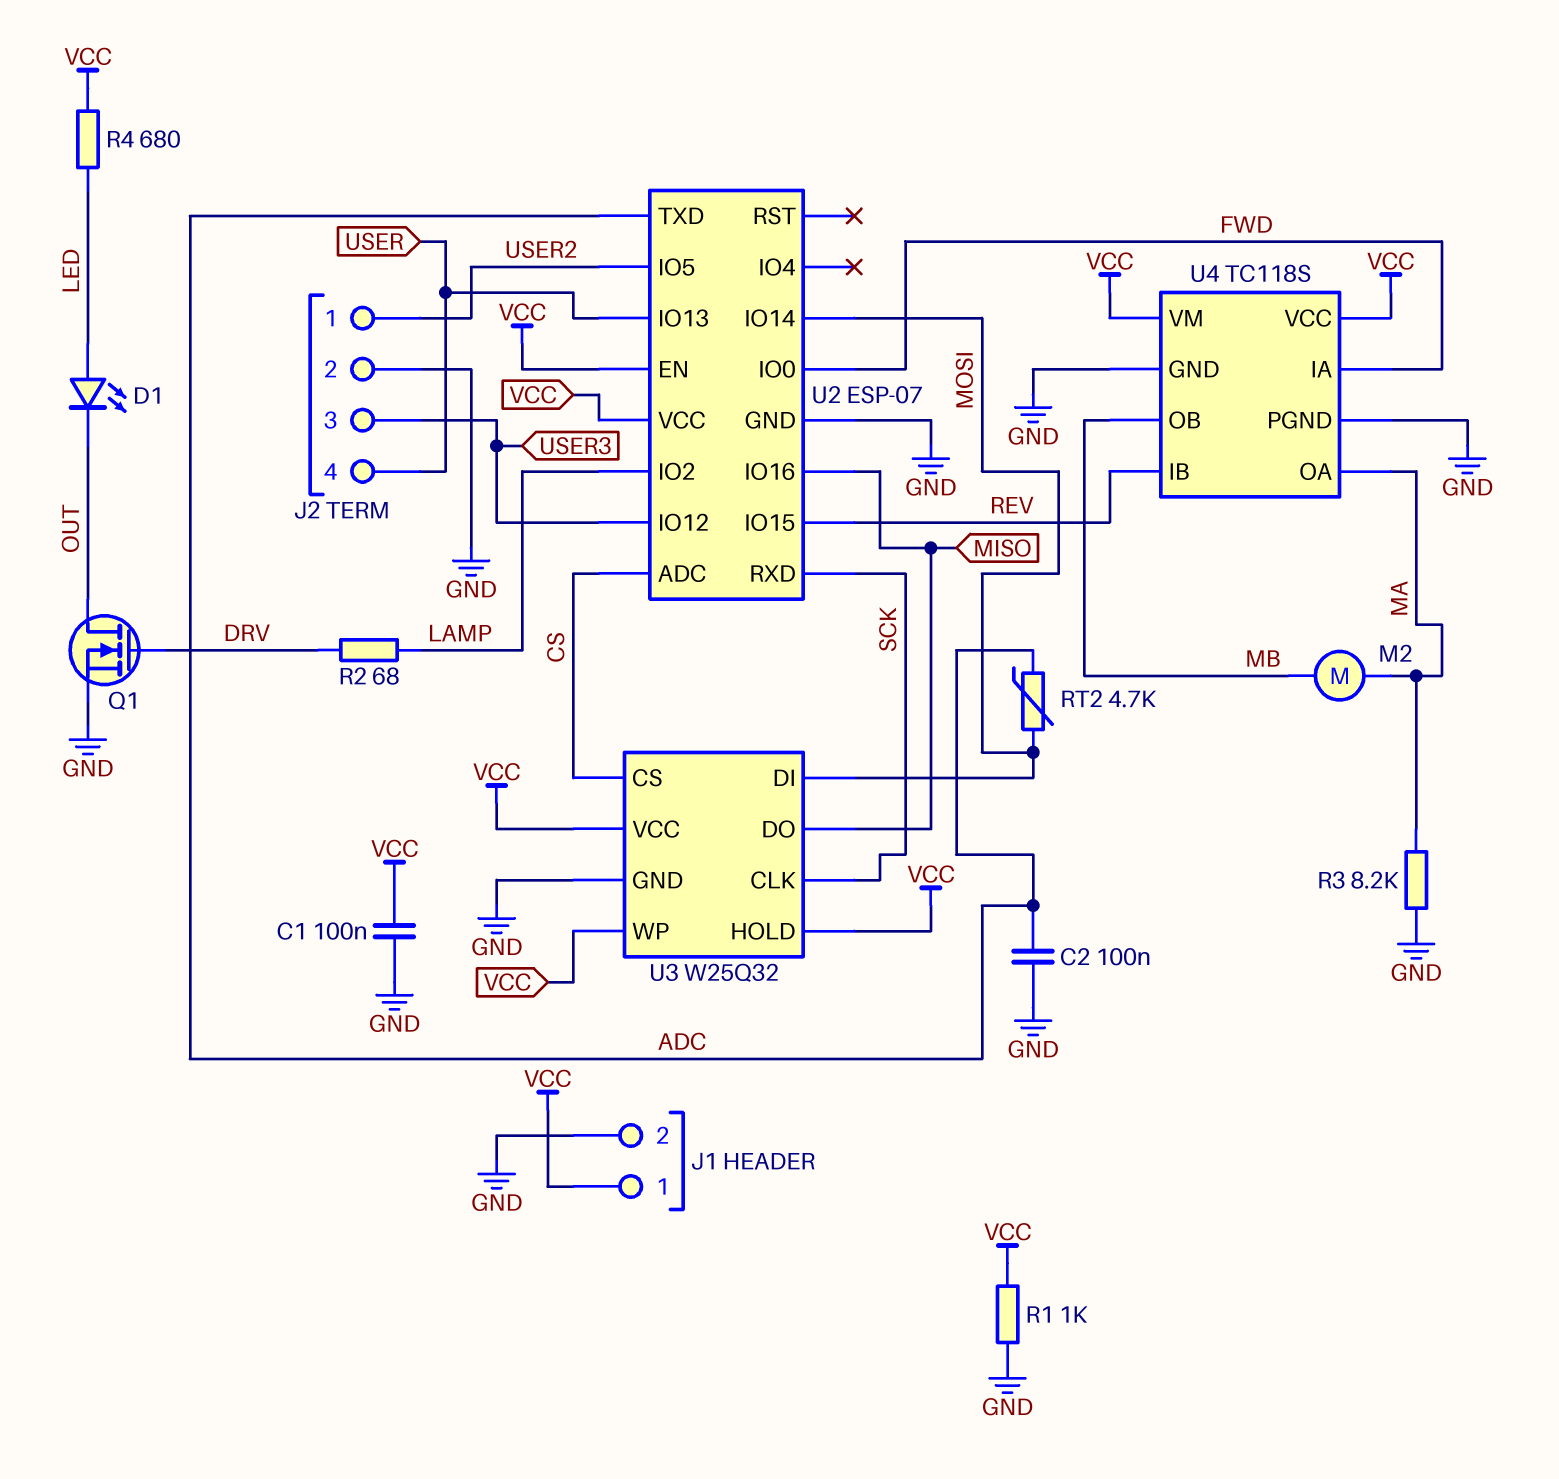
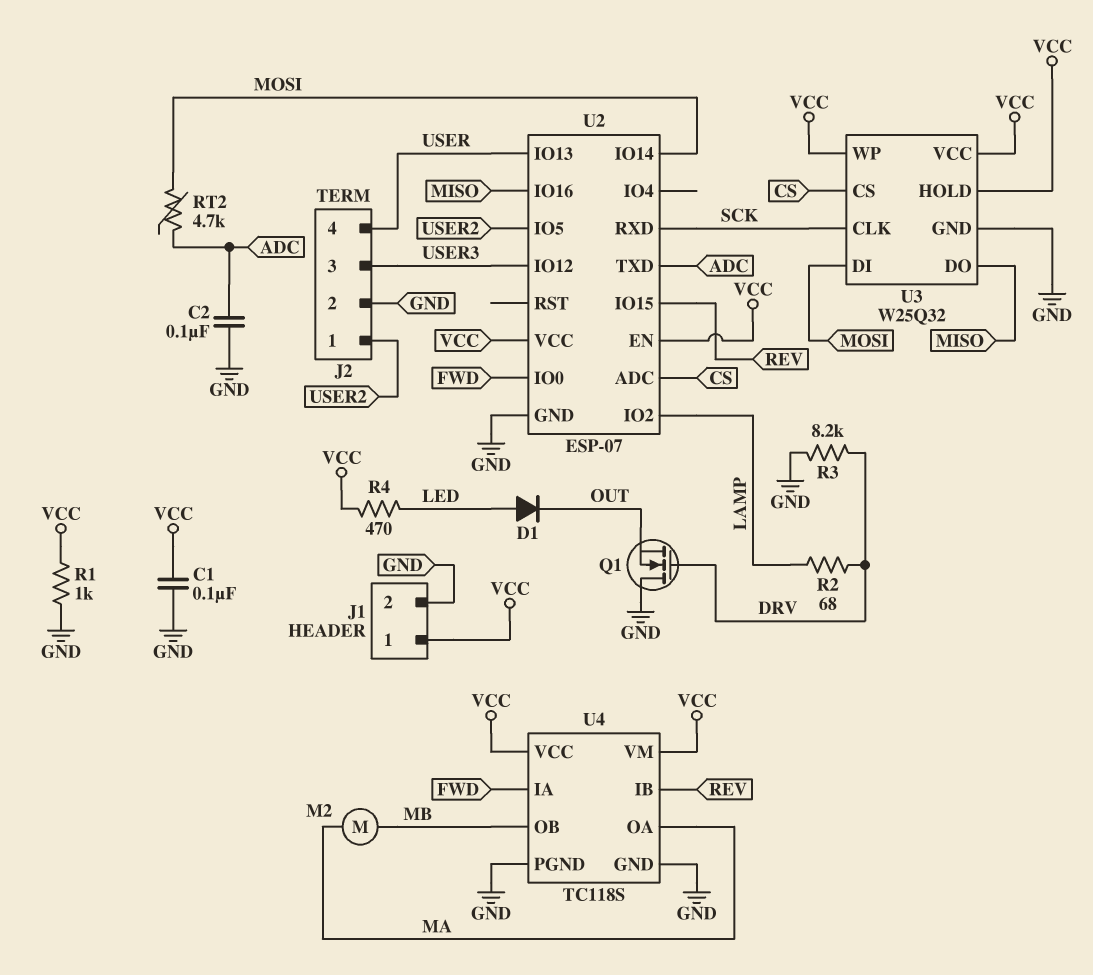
D1: LED (A LED, K OUT) -> diode (A LED, K OUT)
Q1: NMOS (G DRV, D OUT, S GND) -> NMOS (G DRV, D GND, S OUT)
R3: 8.2k (GND, MA) -> 8.2k (DRV, GND)
R4: 680 (LED, VCC) -> 470 (LED, VCC)

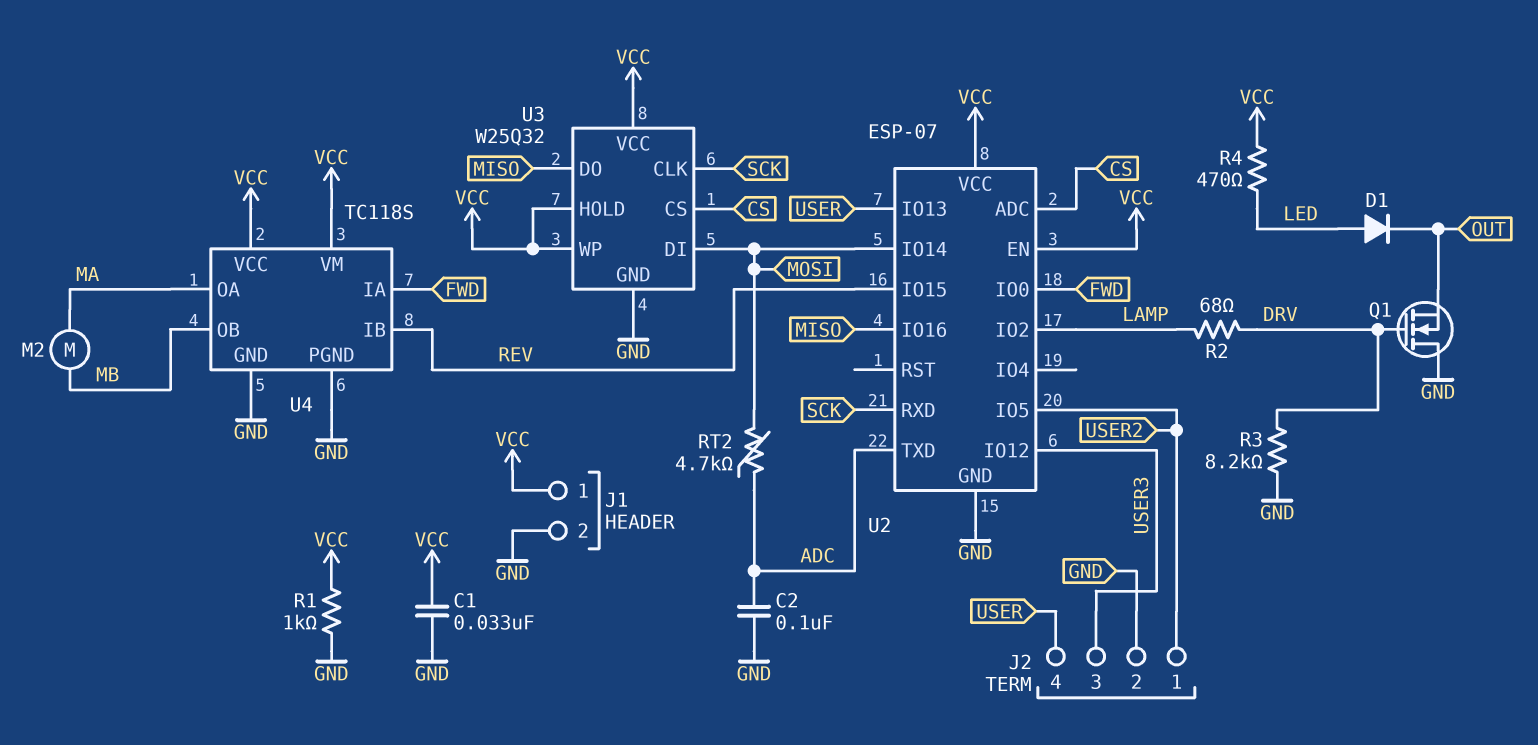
C1: 100nF (GND, VCC) -> 33nF (GND, VCC)

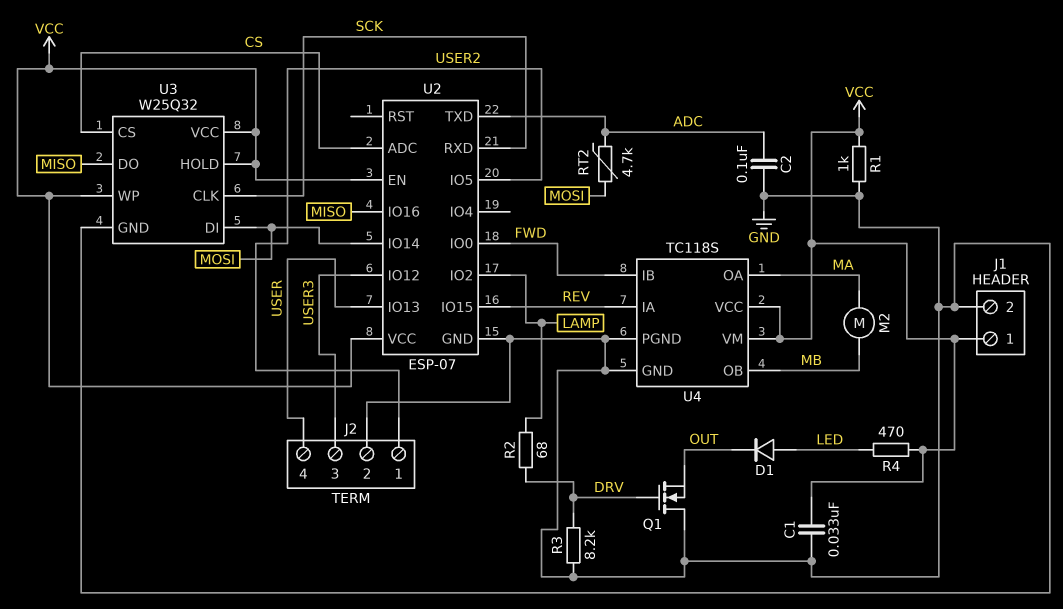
U4 pin IA: FWD -> REV
U4 pin IB: REV -> FWD

